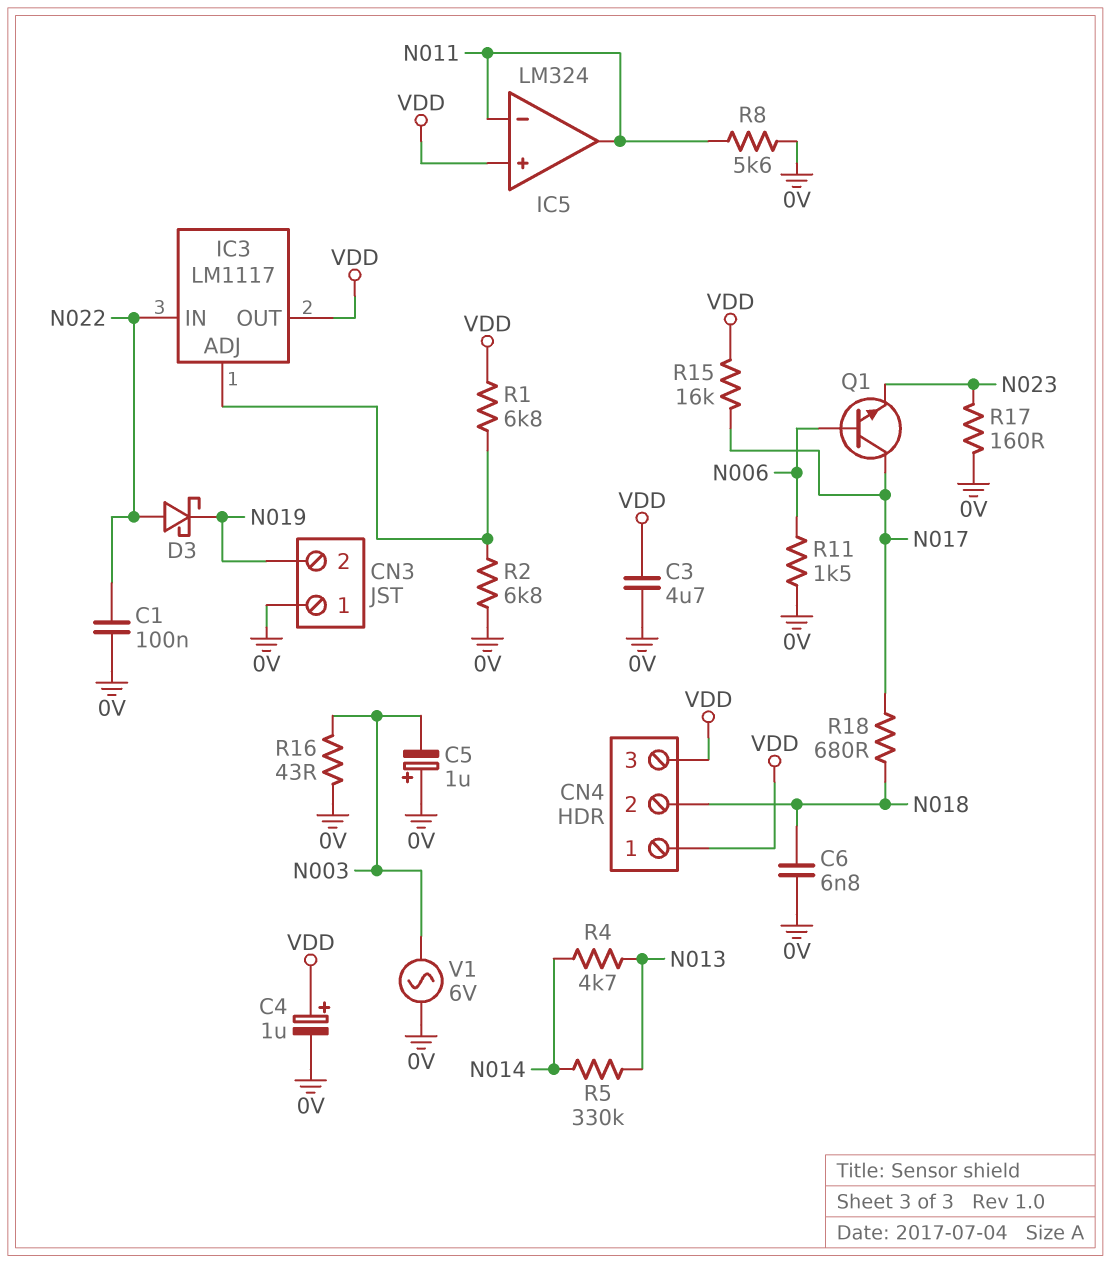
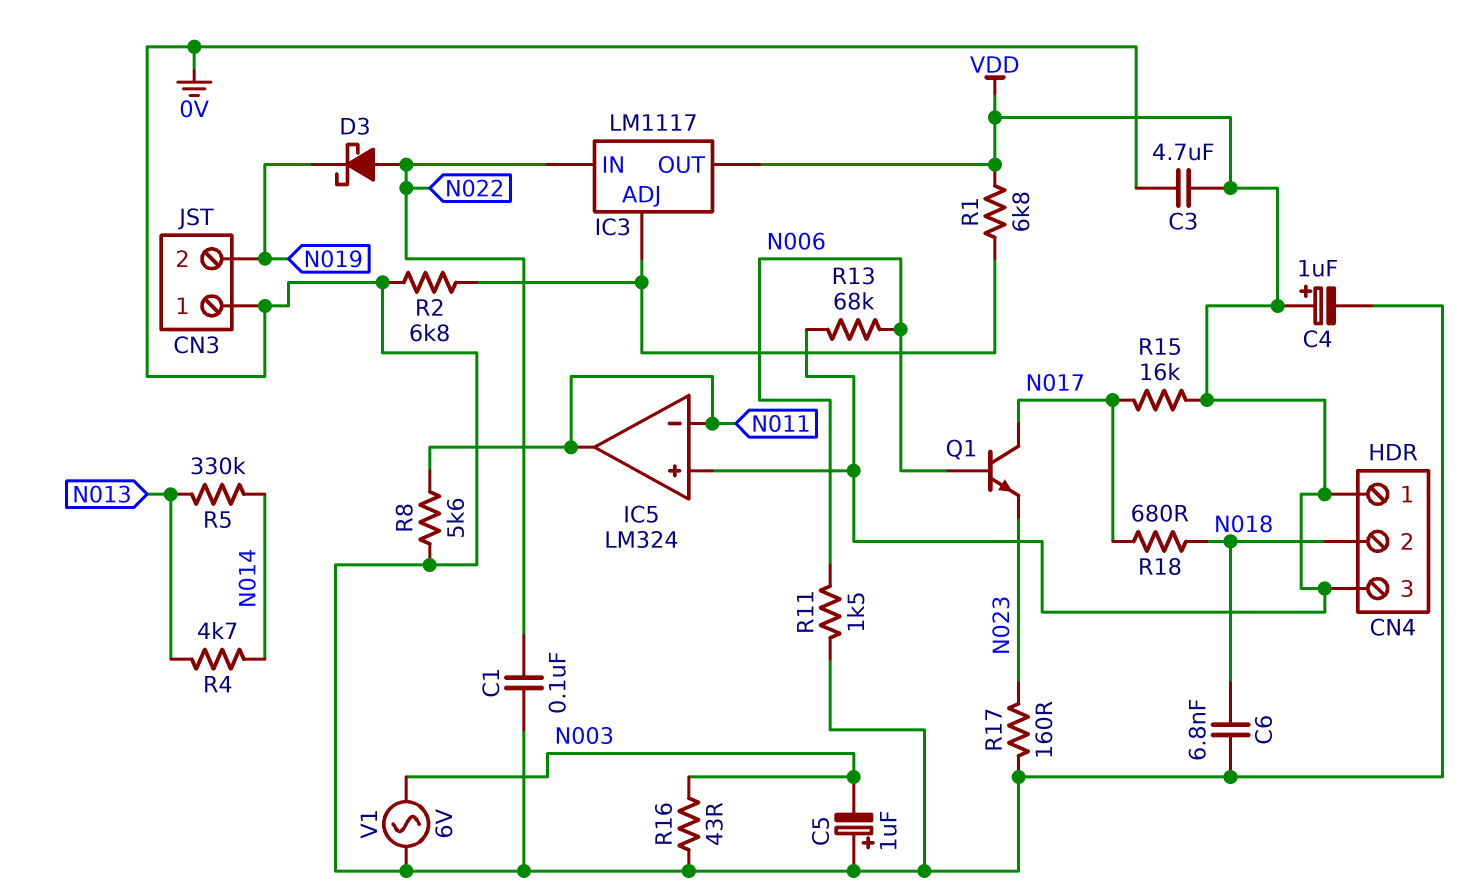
R13: none -> 68k (N006, VDD)

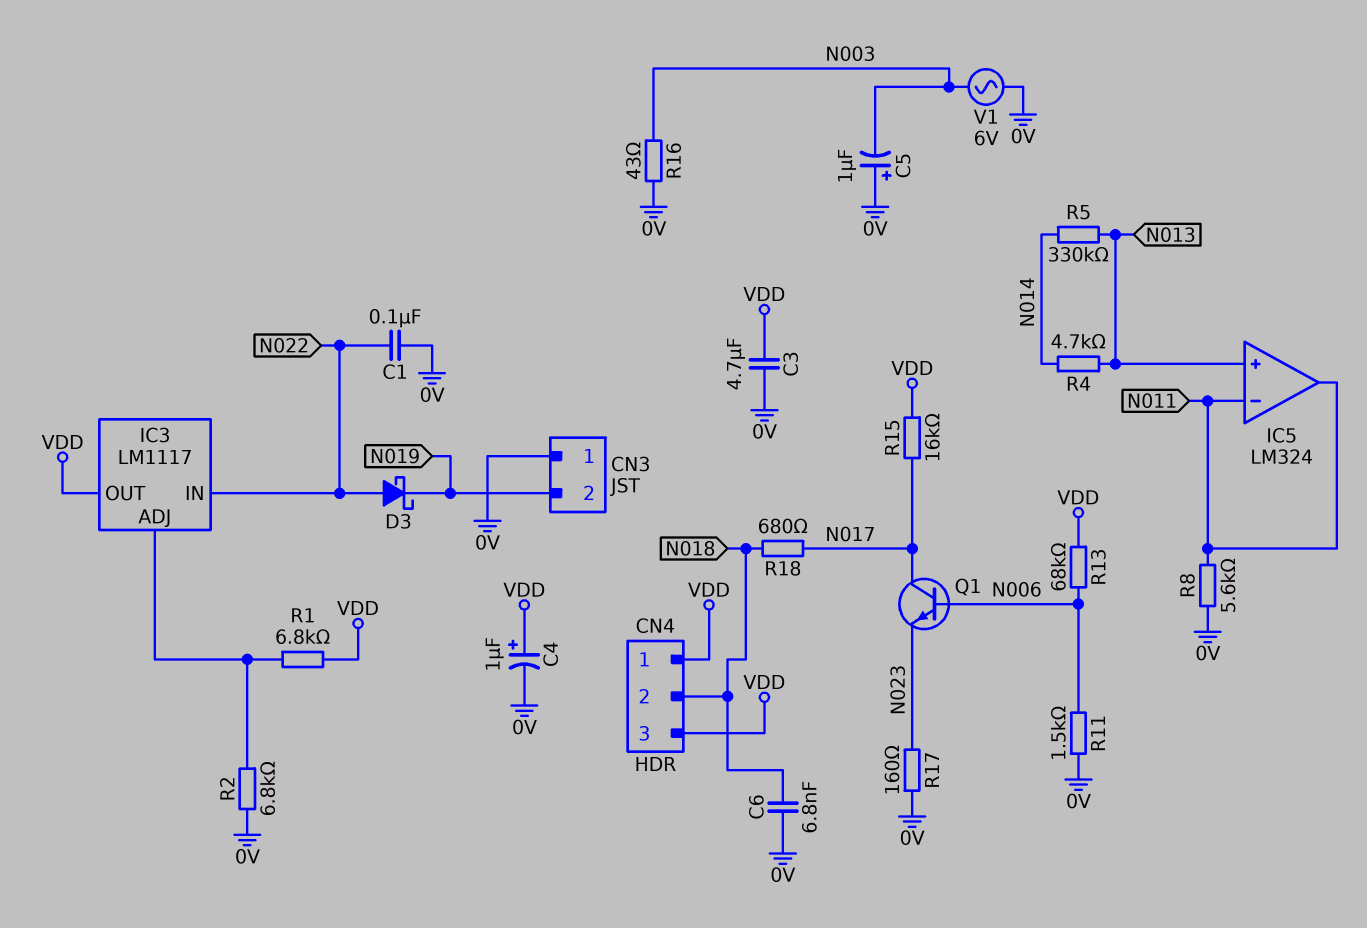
IC5 pin in+: VDD -> N013

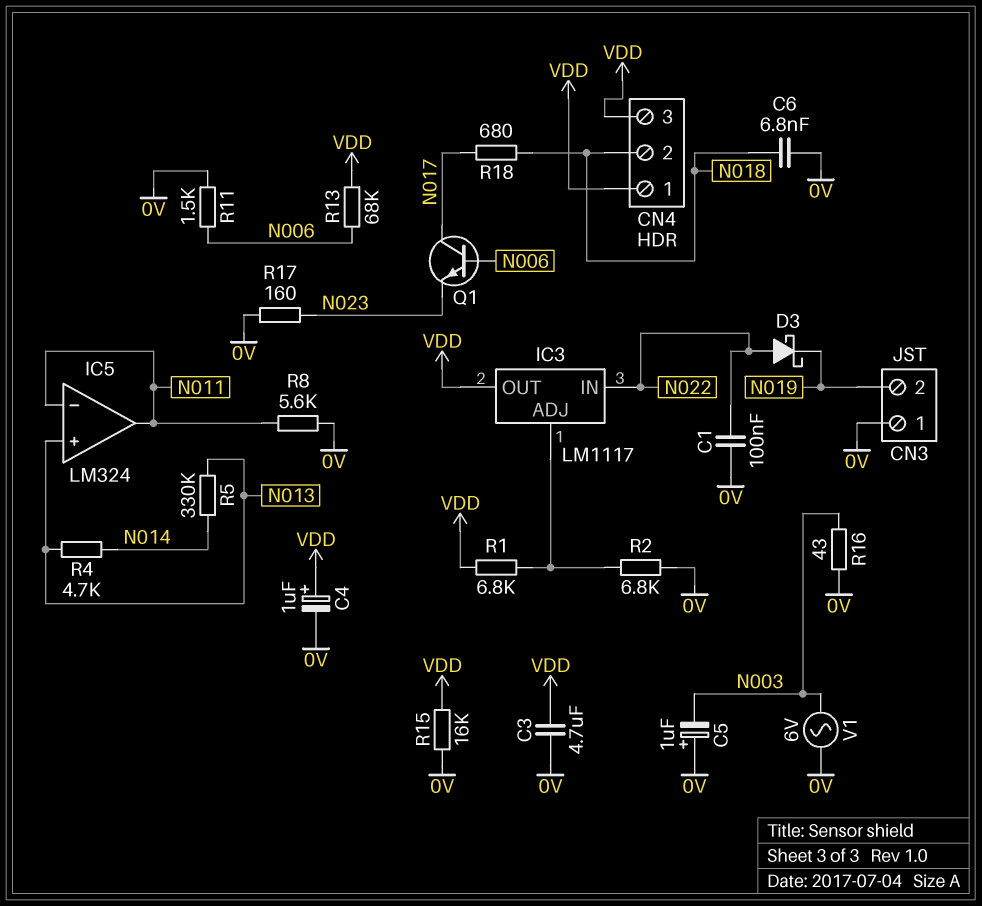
R15: 16k (N017, VDD) -> 16k (0V, VDD)

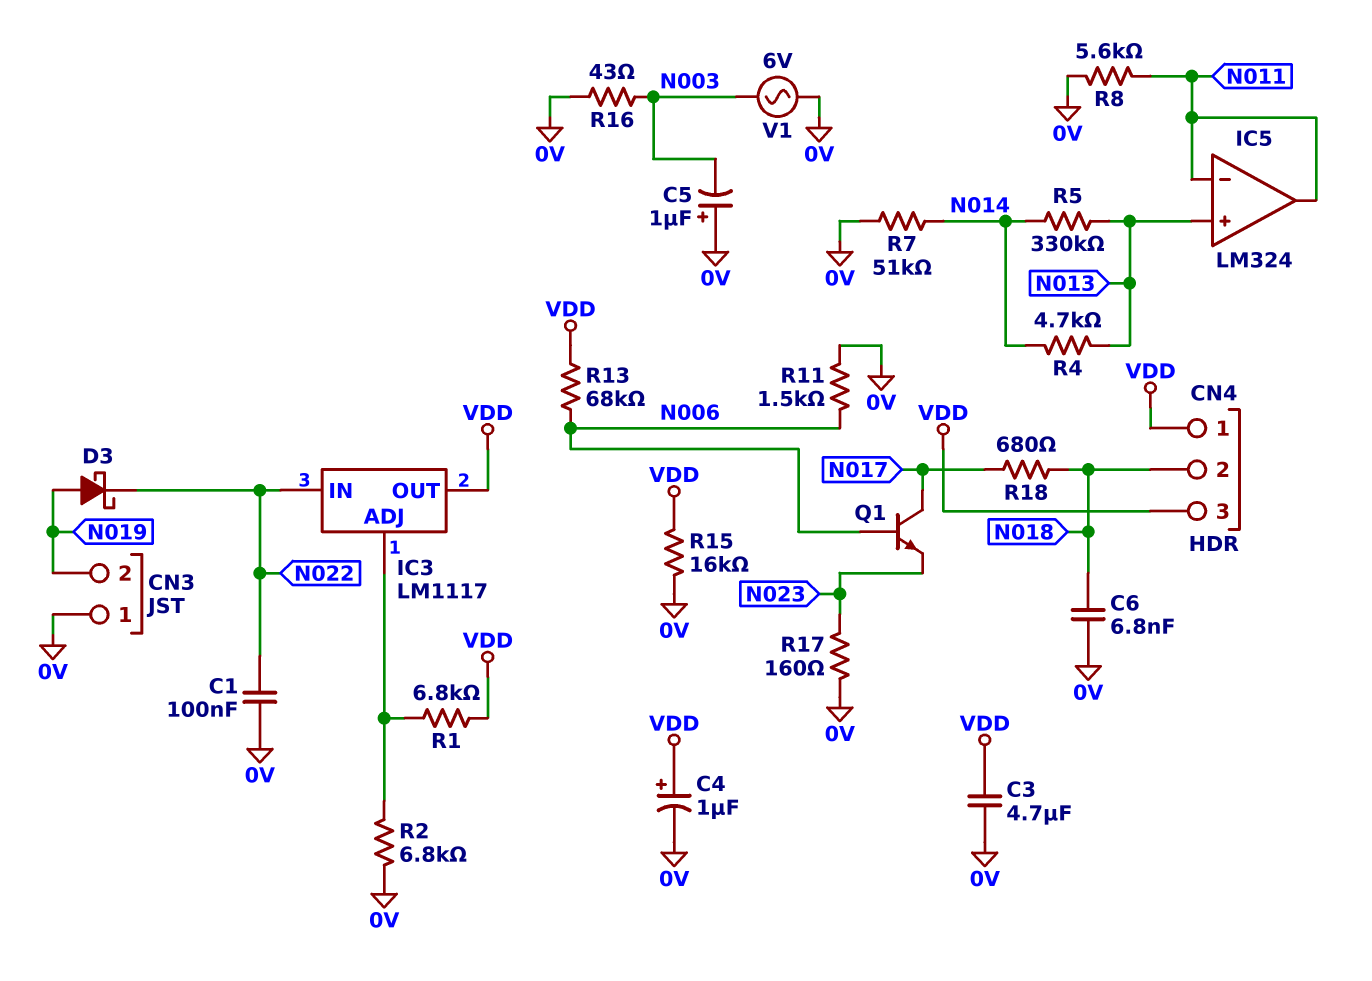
D3: schottky (A N022, K N019) -> schottky (A N019, K N022)
R7: none -> 51k (0V, N014)

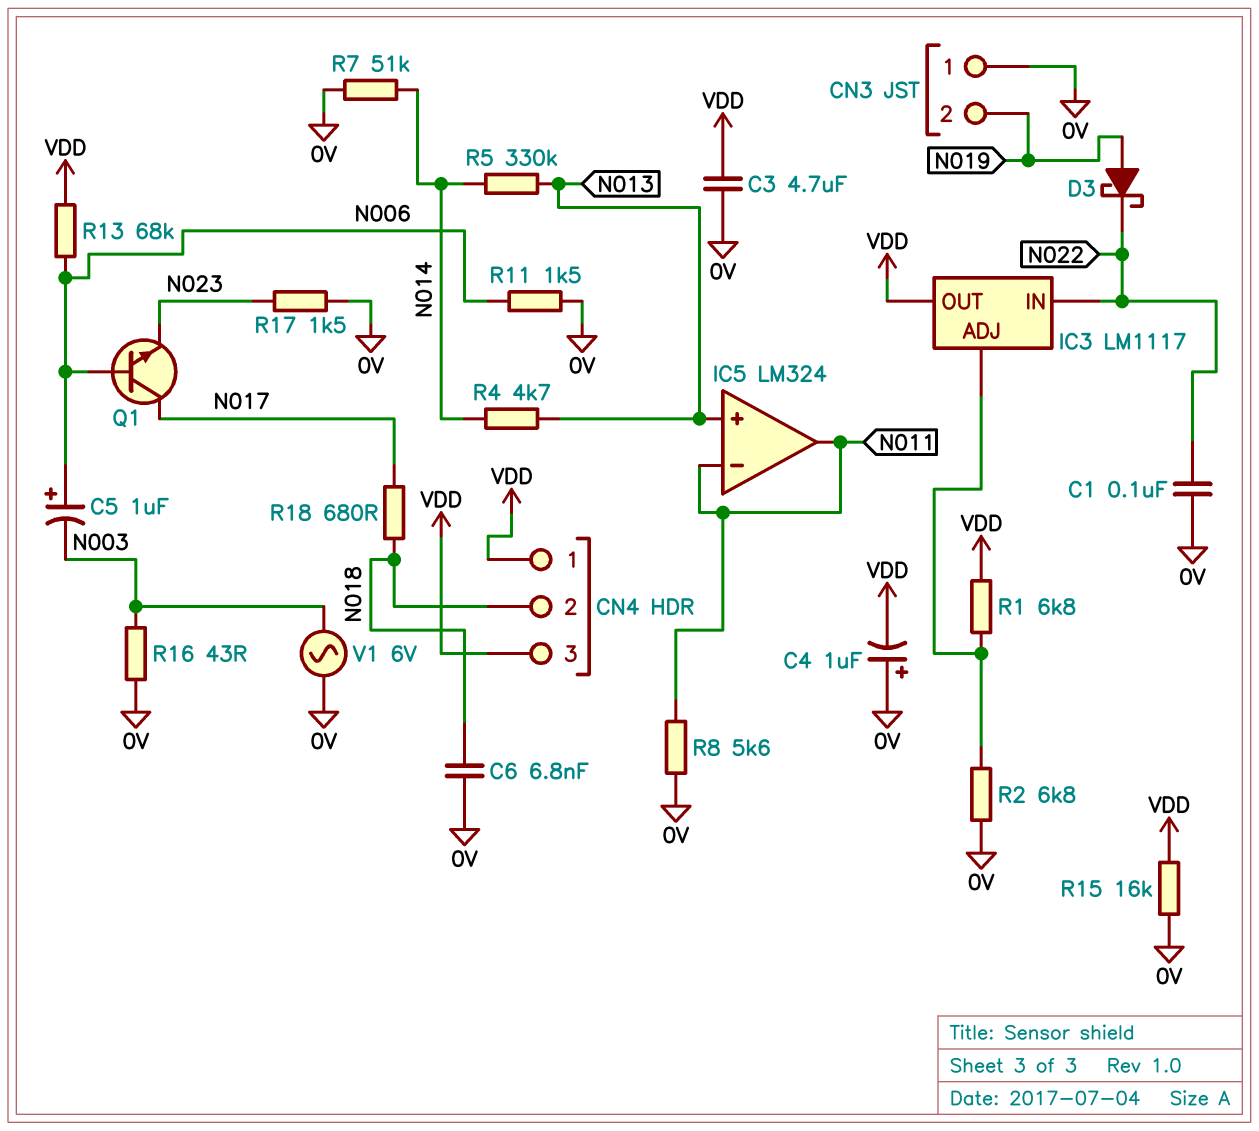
C4: 1uF (plus VDD, minus 0V) -> 1uF (plus 0V, minus VDD)
C5: 1uF (plus 0V, minus N003) -> 1uF (plus N006, minus N003)
R17: 160 (0V, N023) -> 1.5k (0V, N023)

